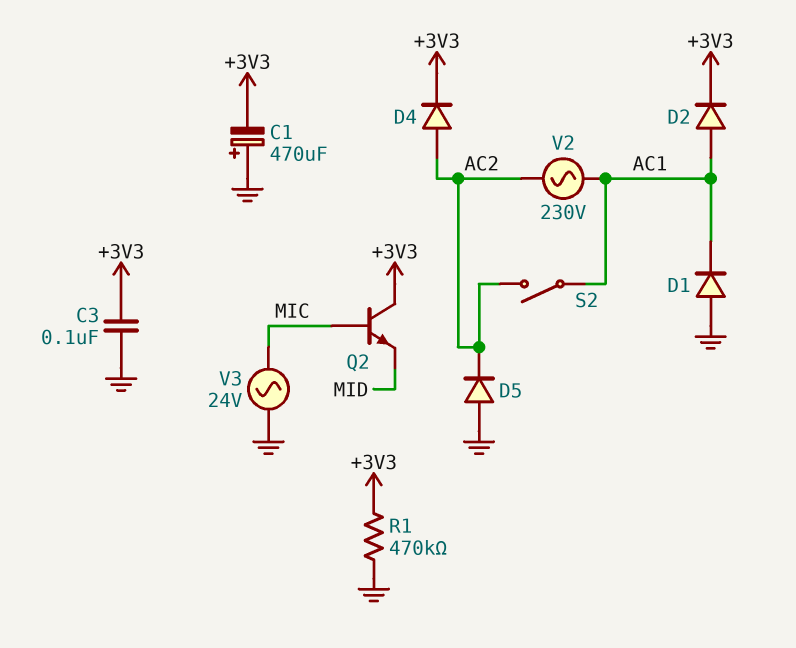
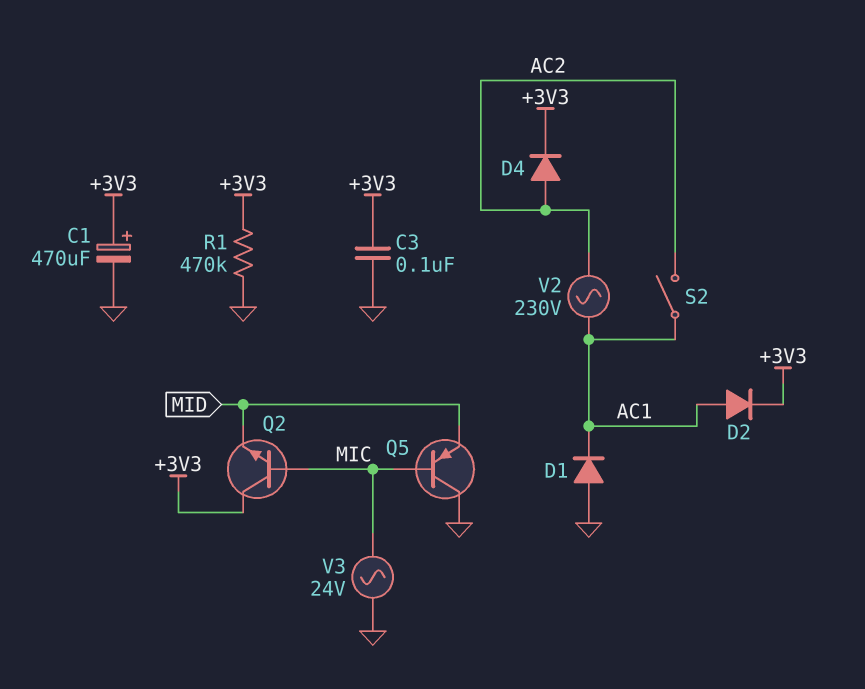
C1: 470uF (plus GND, minus +3V3) -> 470uF (plus +3V3, minus GND)
D5: diode (A GND, K AC2) -> none
Q5: none -> PNP (B MIC, C GND, E MID)

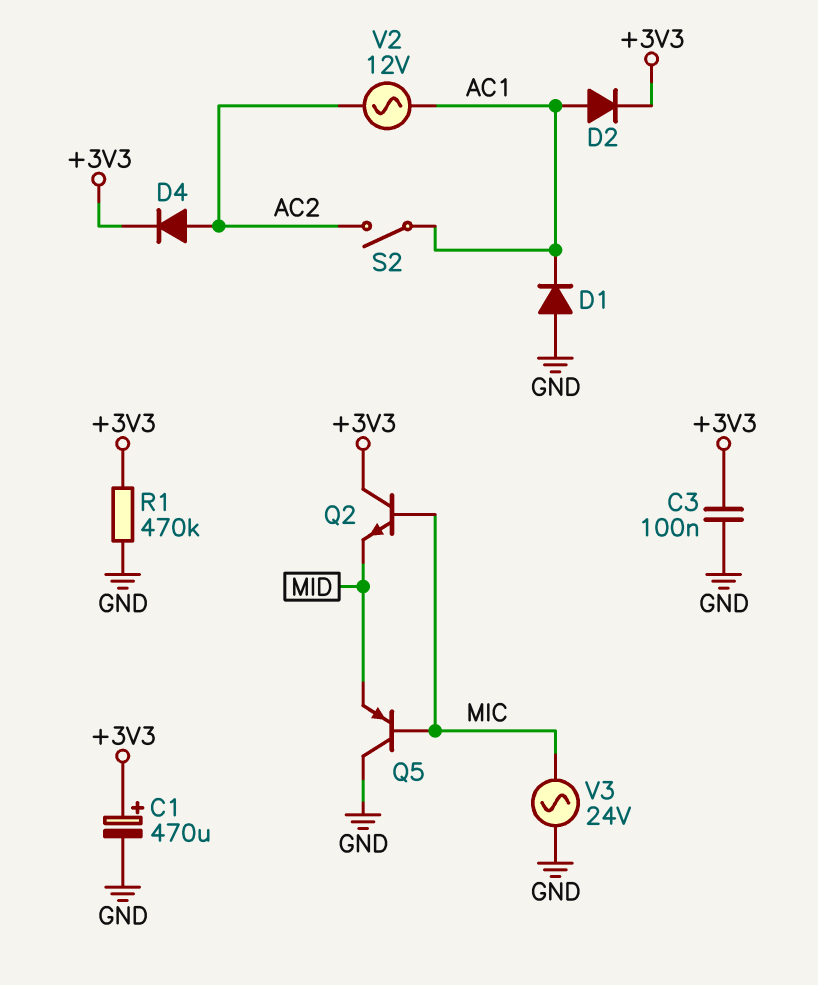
V2: AC 230V (AC1, AC2) -> AC 12V (AC1, AC2)

